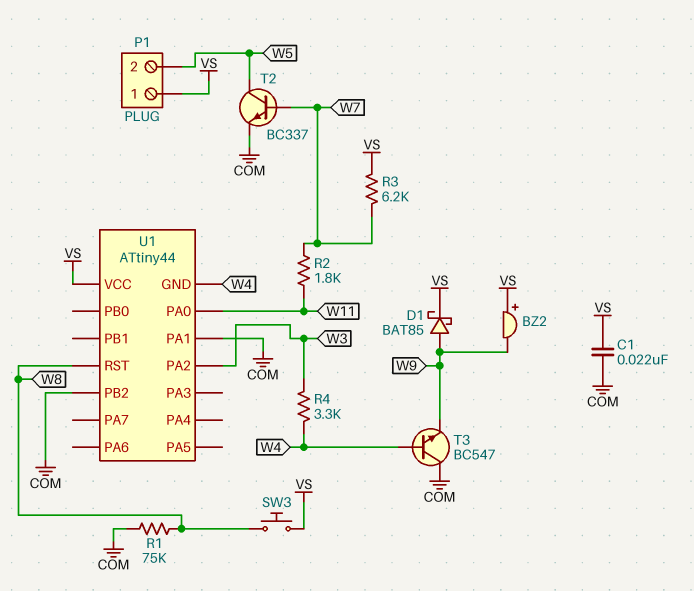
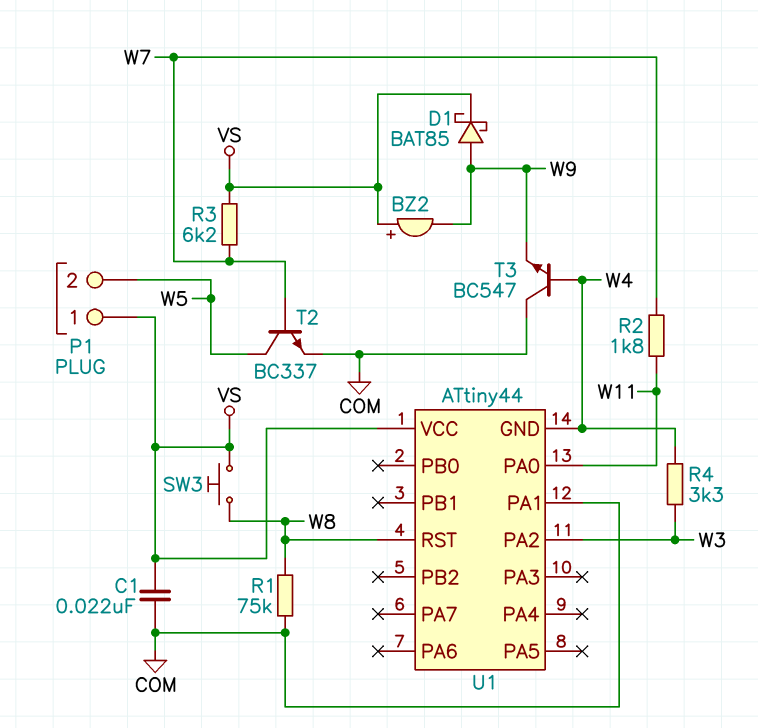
U1 pin PB2: COM -> none

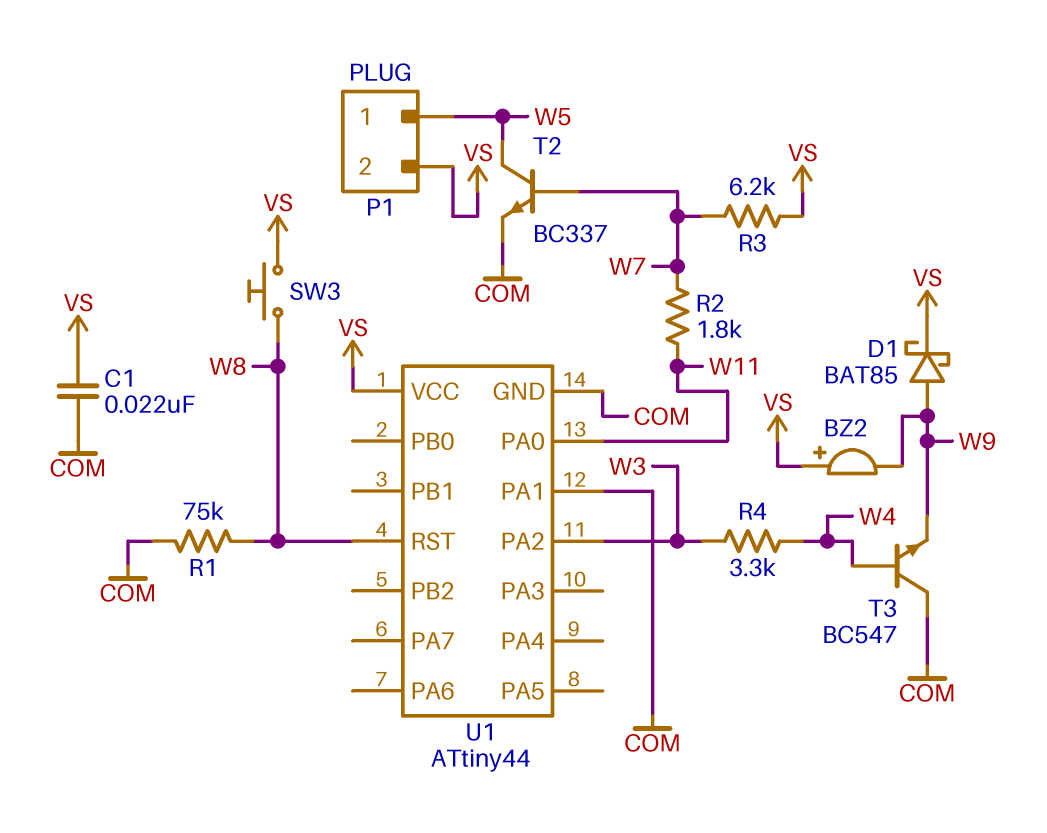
P1 pin 1: VS -> W5
P1 pin 2: W5 -> VS
U1 pin GND: W4 -> COM

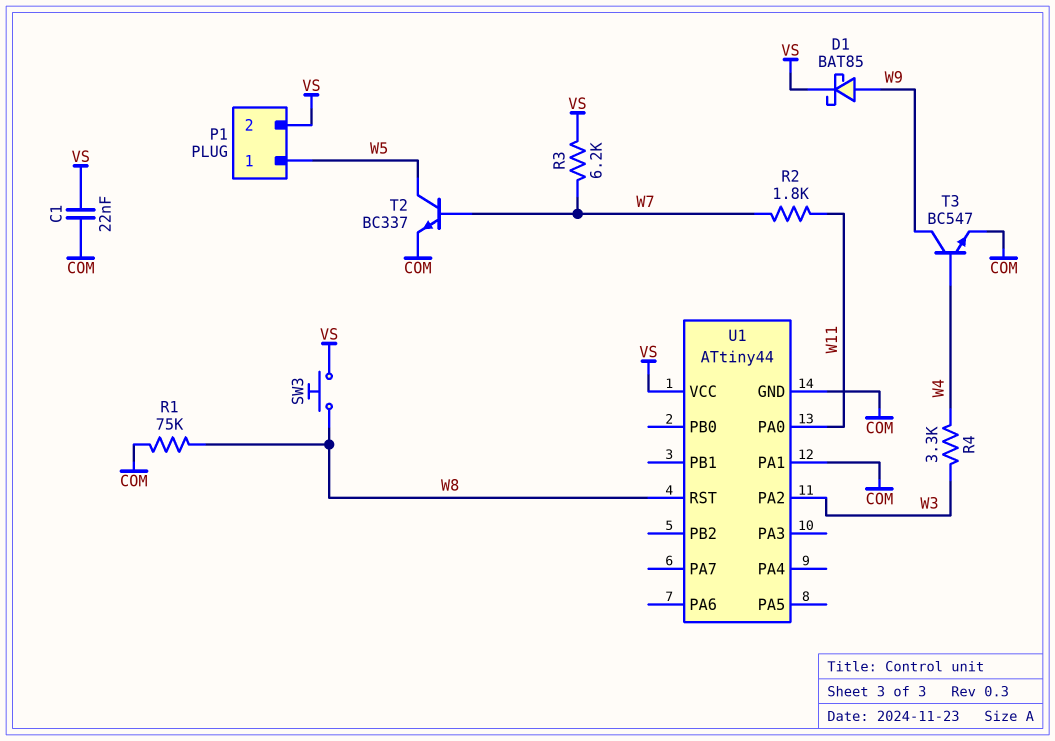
BZ2: buzzer (plus VS, minus W9) -> none
T3: NPN BC547 (B W4, C COM, E W9) -> NPN BC547 (B W4, C W9, E COM)

